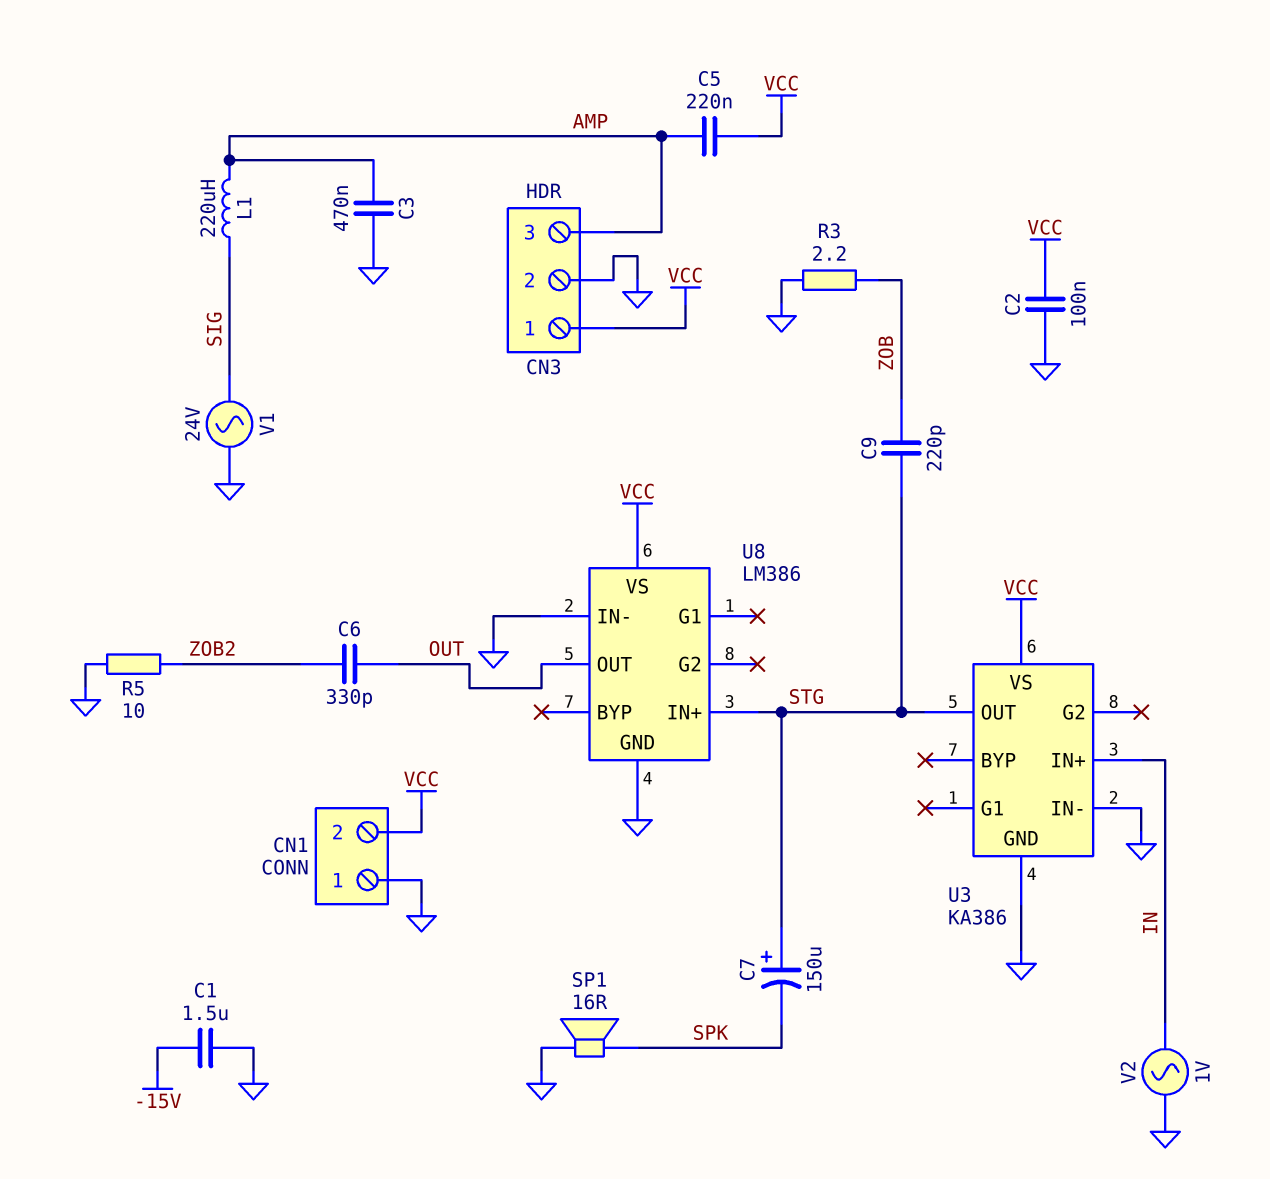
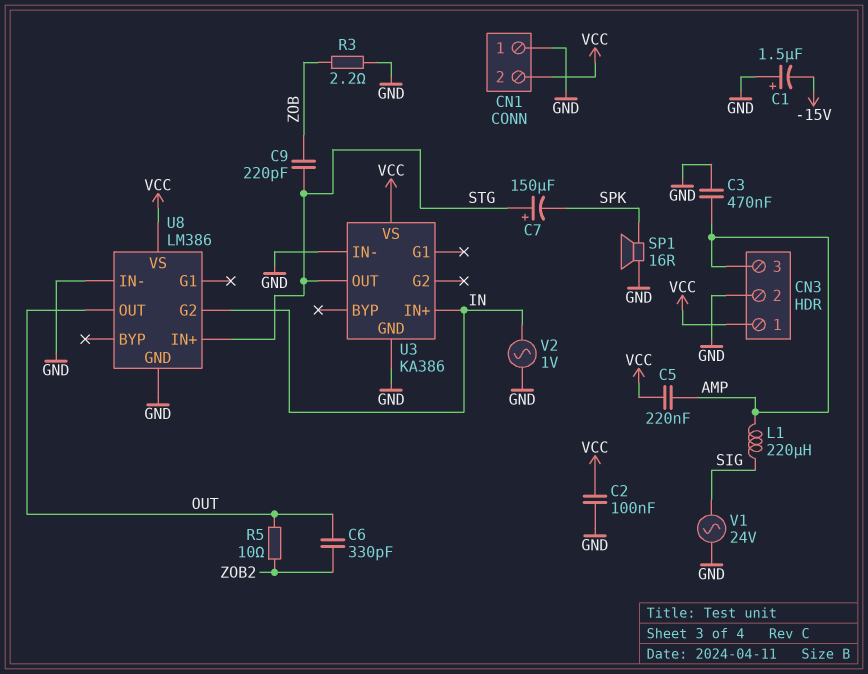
C1: 1.5uF (-15V, GND) -> 1.5uF (plus GND, minus -15V)
R5: 10 (GND, ZOB2) -> 10 (OUT, ZOB2)
U8 pin G2: none -> IN

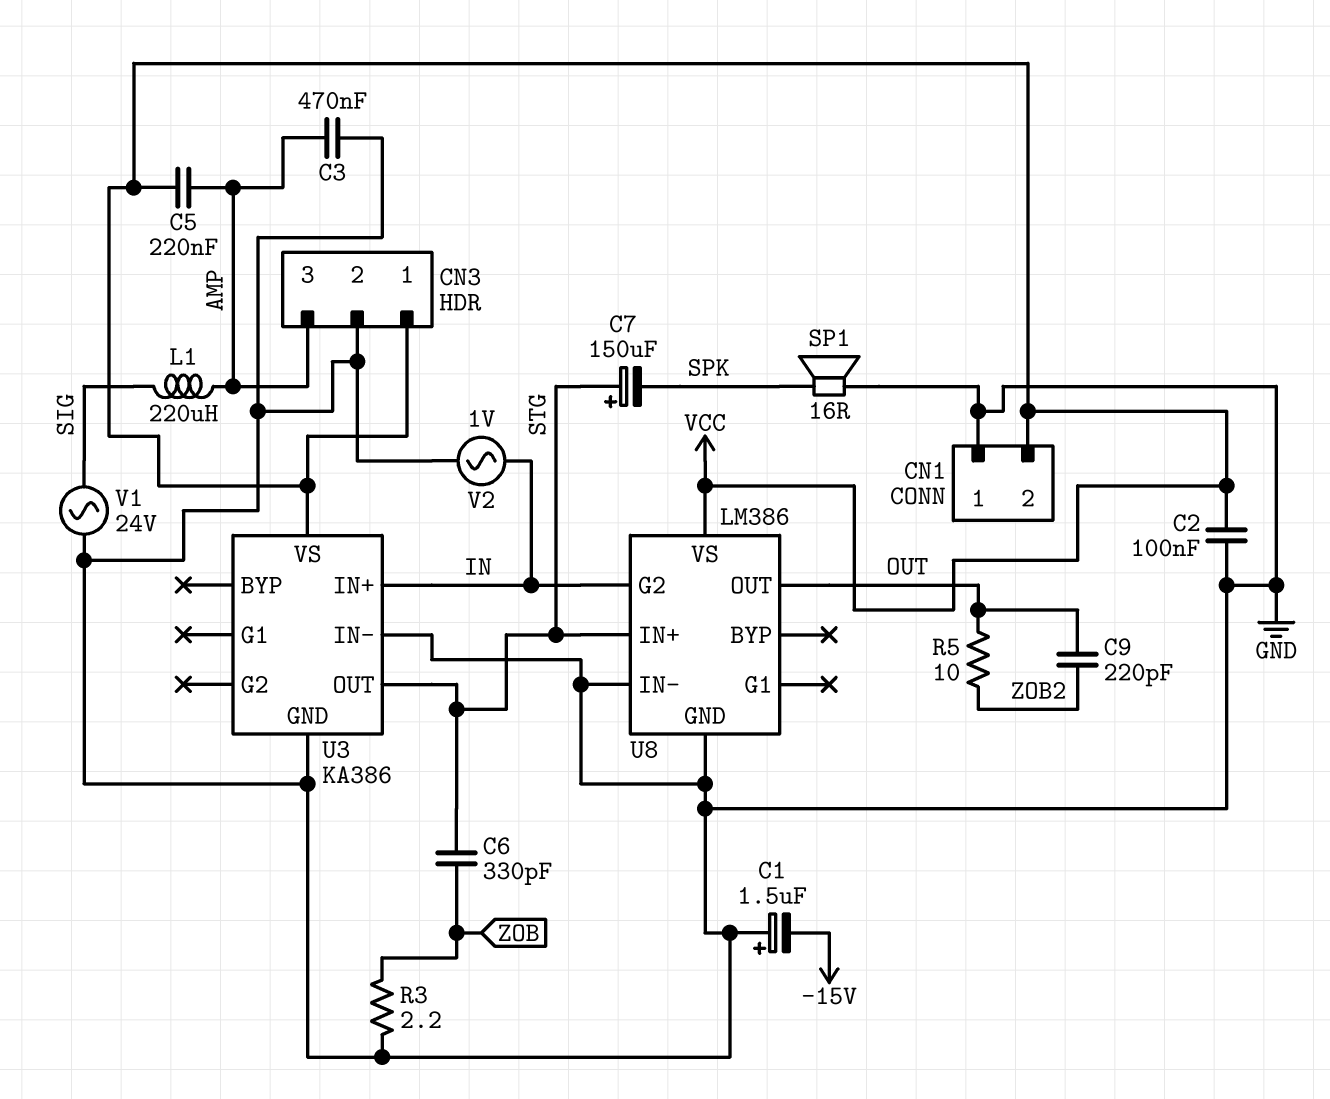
C6: 330pF (OUT, ZOB2) -> 330pF (STG, ZOB)
C9: 220pF (STG, ZOB) -> 220pF (OUT, ZOB2)

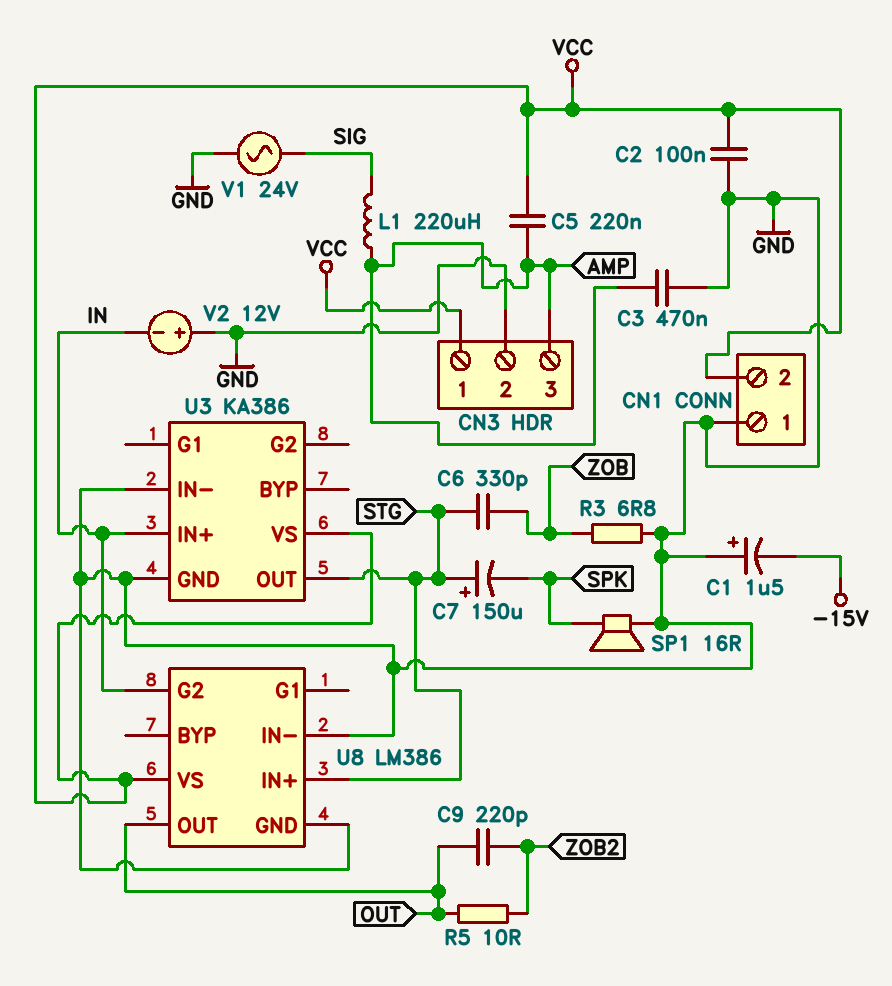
R3: 2.2 (GND, ZOB) -> 6.8 (GND, ZOB)
V2: AC 1V (GND, IN) -> 12V (plus GND, minus IN)

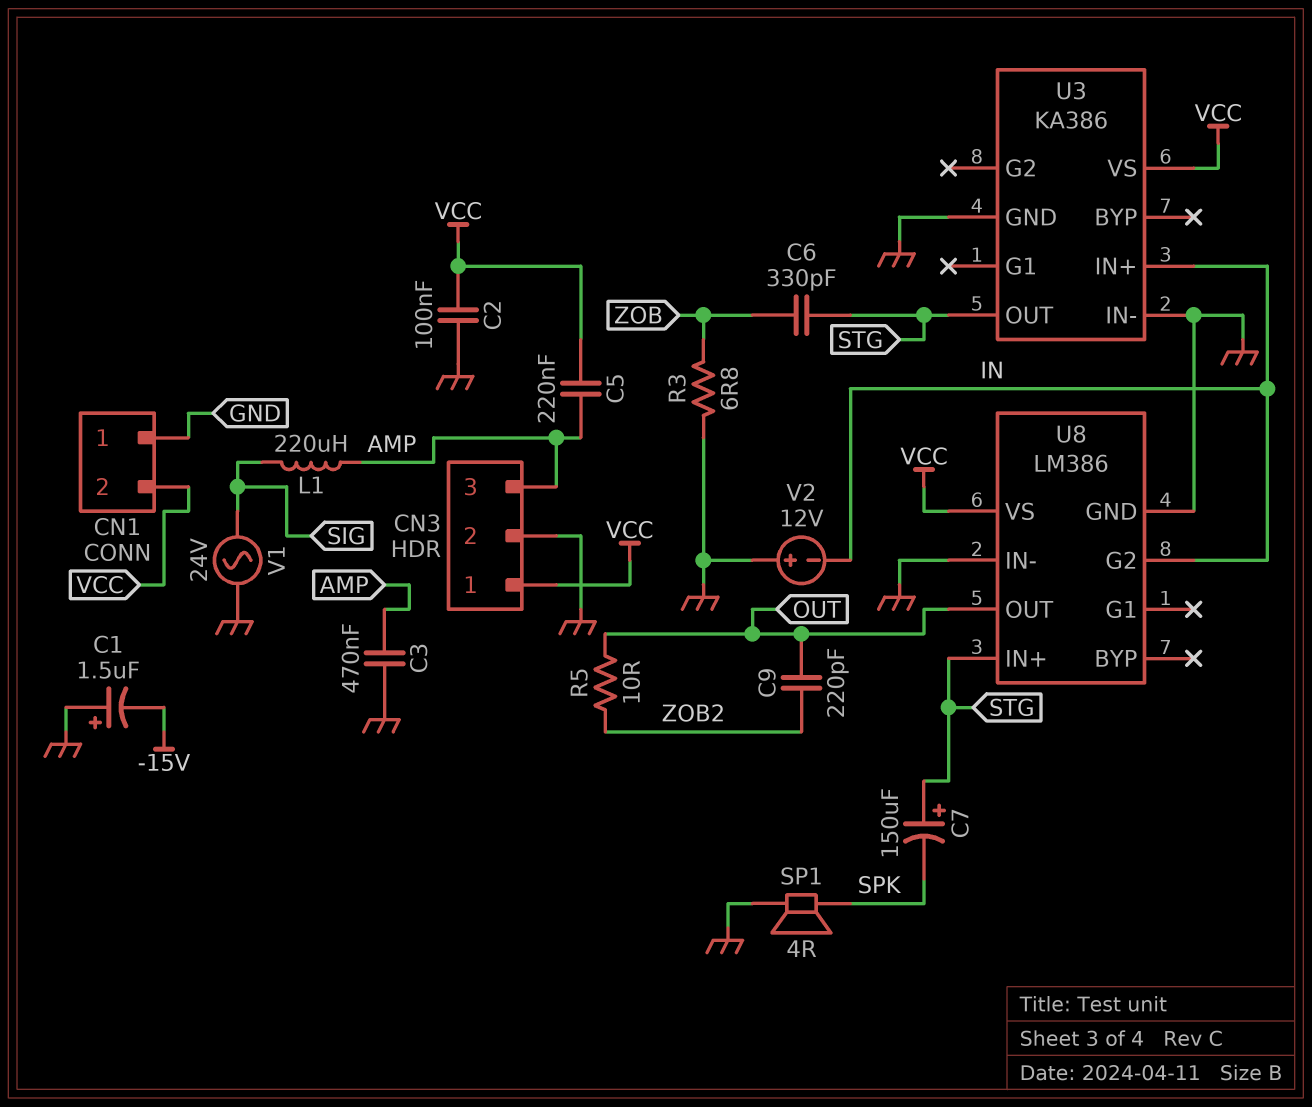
SP1: speaker 16R (GND, SPK) -> speaker 4R (GND, SPK)

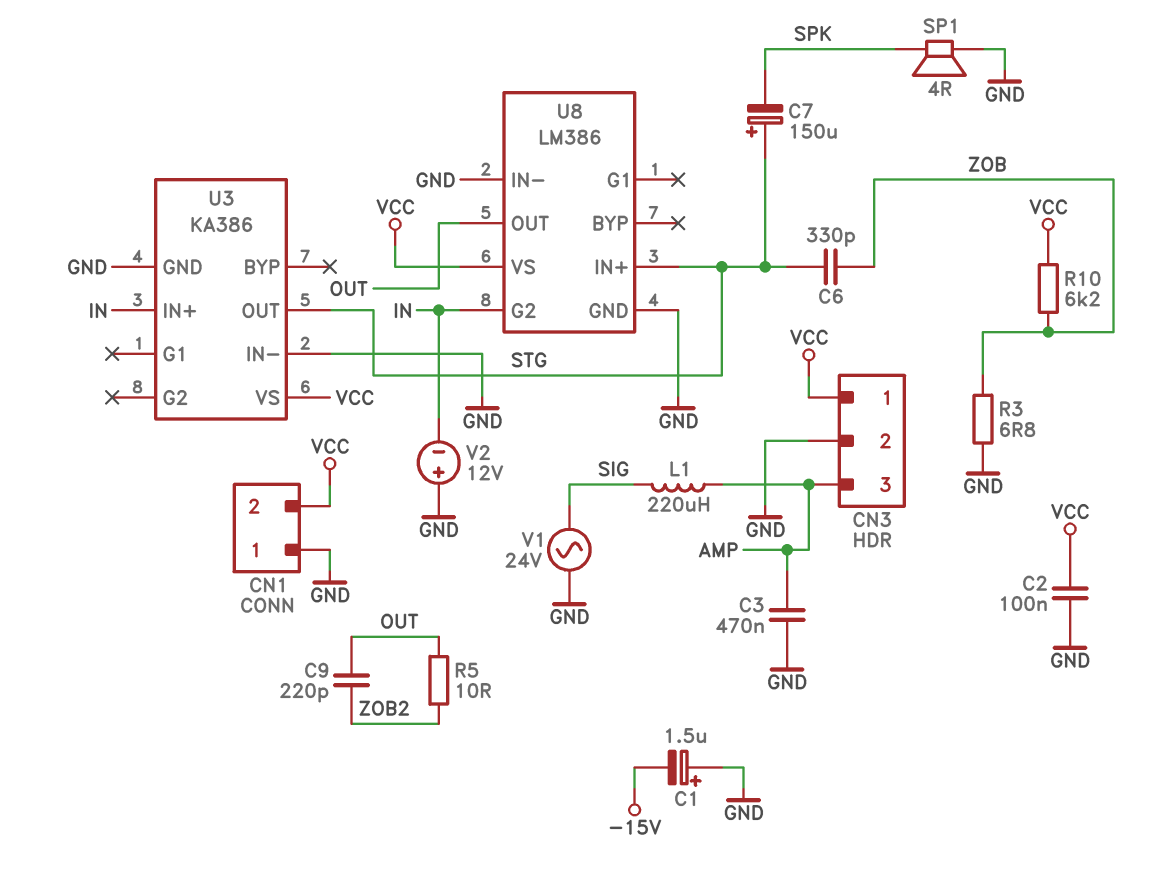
C5: 220nF (AMP, VCC) -> none
R10: none -> 6.2k (VCC, ZOB)

